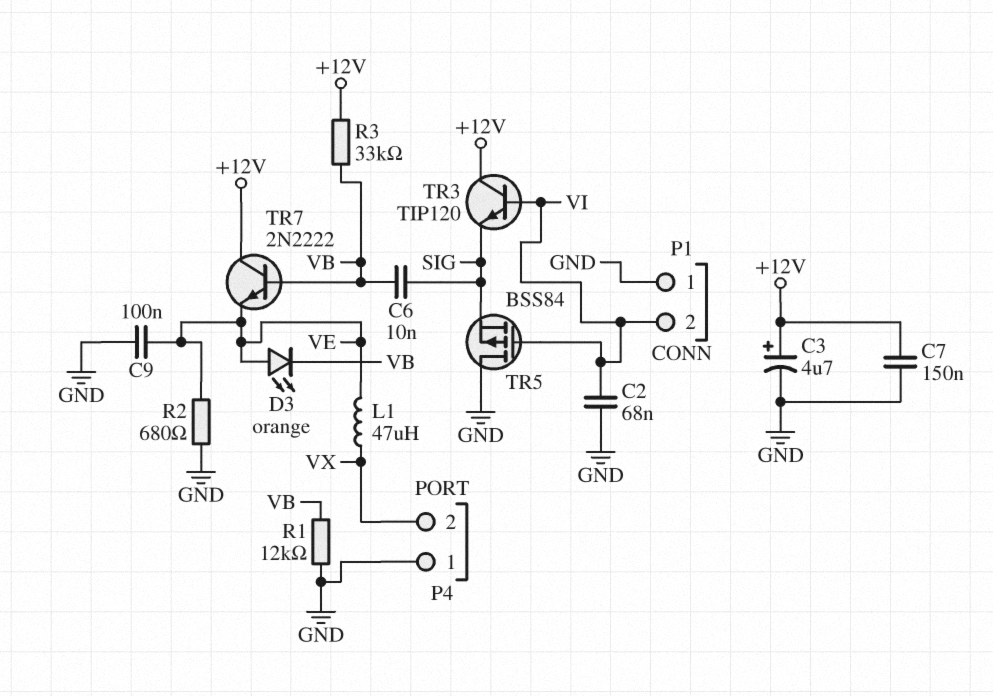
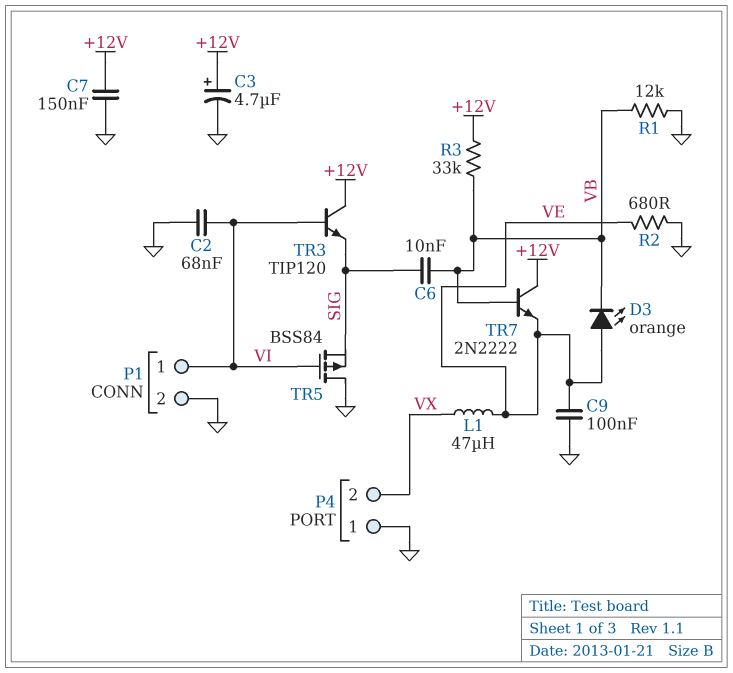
P1 pin 1: GND -> VI
P1 pin 2: VI -> GND

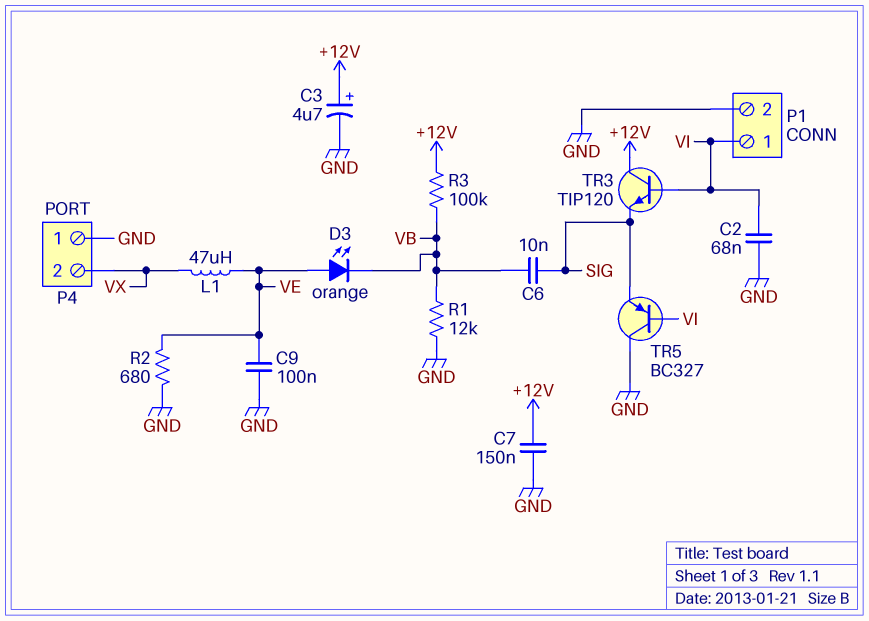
R3: 33k (+12V, VB) -> 100k (+12V, VB)
TR5: PMOS BSS84 (G VI, D GND, S SIG) -> PNP BC327 (B VI, C GND, E SIG)
TR7: NPN 2N2222 (B VB, C +12V, E VE) -> none

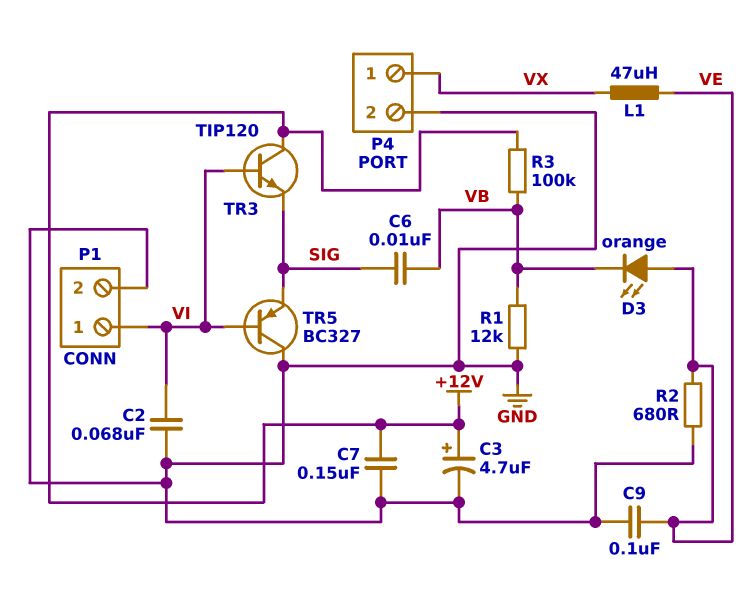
P4 pin 1: GND -> VX
P4 pin 2: VX -> GND

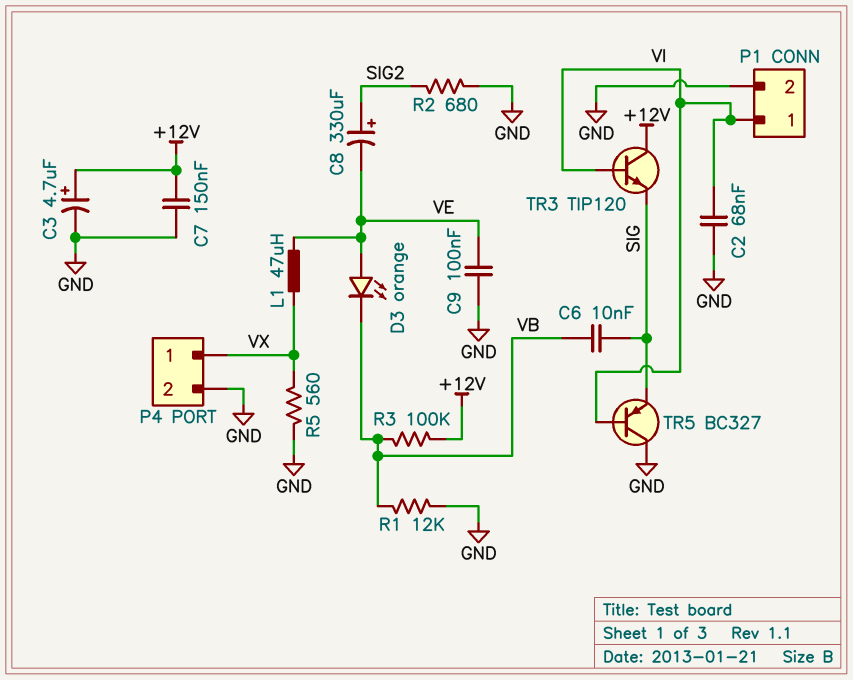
C8: none -> 330uF (plus SIG2, minus VE)
R2: 680 (GND, VE) -> 680 (GND, SIG2)
R5: none -> 560 (GND, VX)

